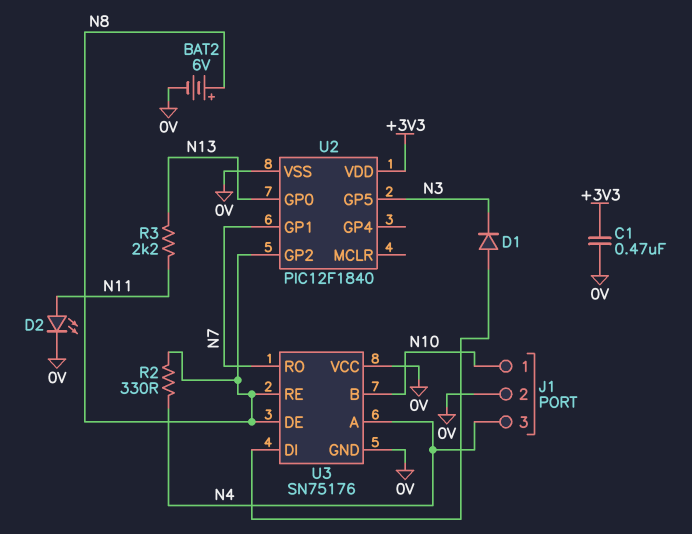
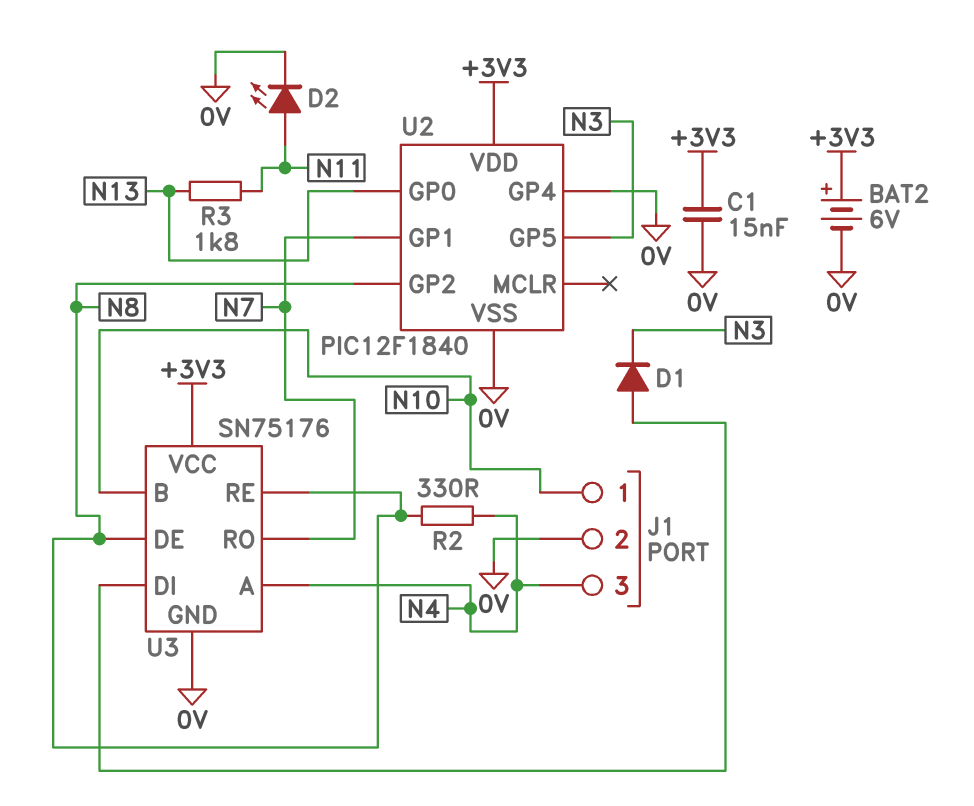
BAT2: 6V (plus N8, minus 0V) -> 6V (plus +3V3, minus 0V)
C1: 470nF (+3V3, 0V) -> 15nF (+3V3, 0V)
R3: 2.2k (N11, N13) -> 1.8k (N11, N13)
U2 pin GP4: none -> 0V
U3 pin VCC: 0V -> +3V3

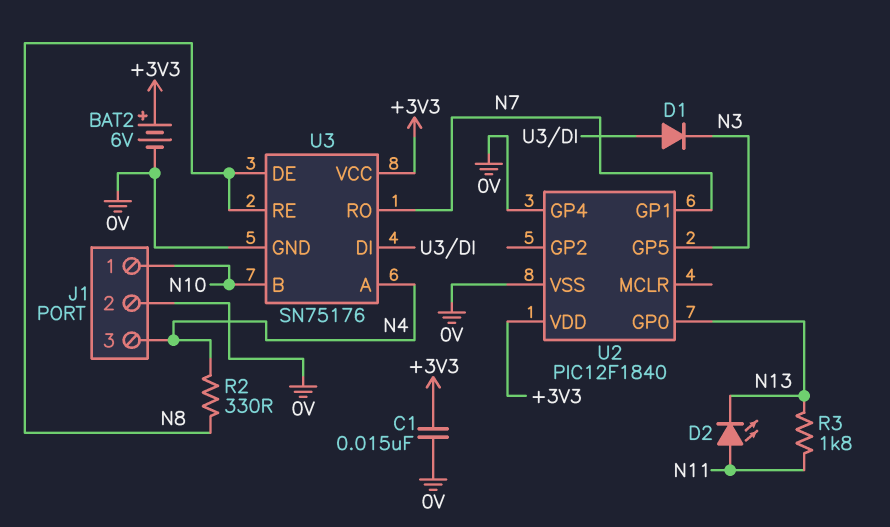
D2: LED (A N11, K 0V) -> LED (A N11, K N13)
U2 pin GP2: N8 -> none

